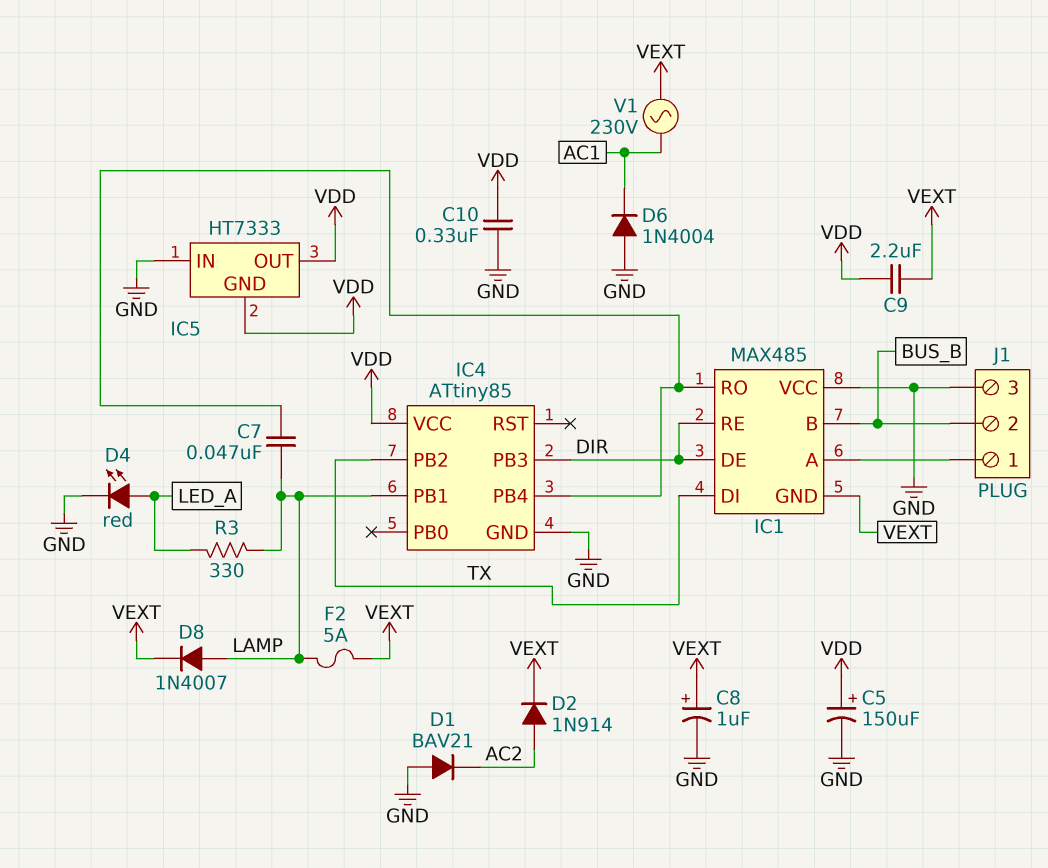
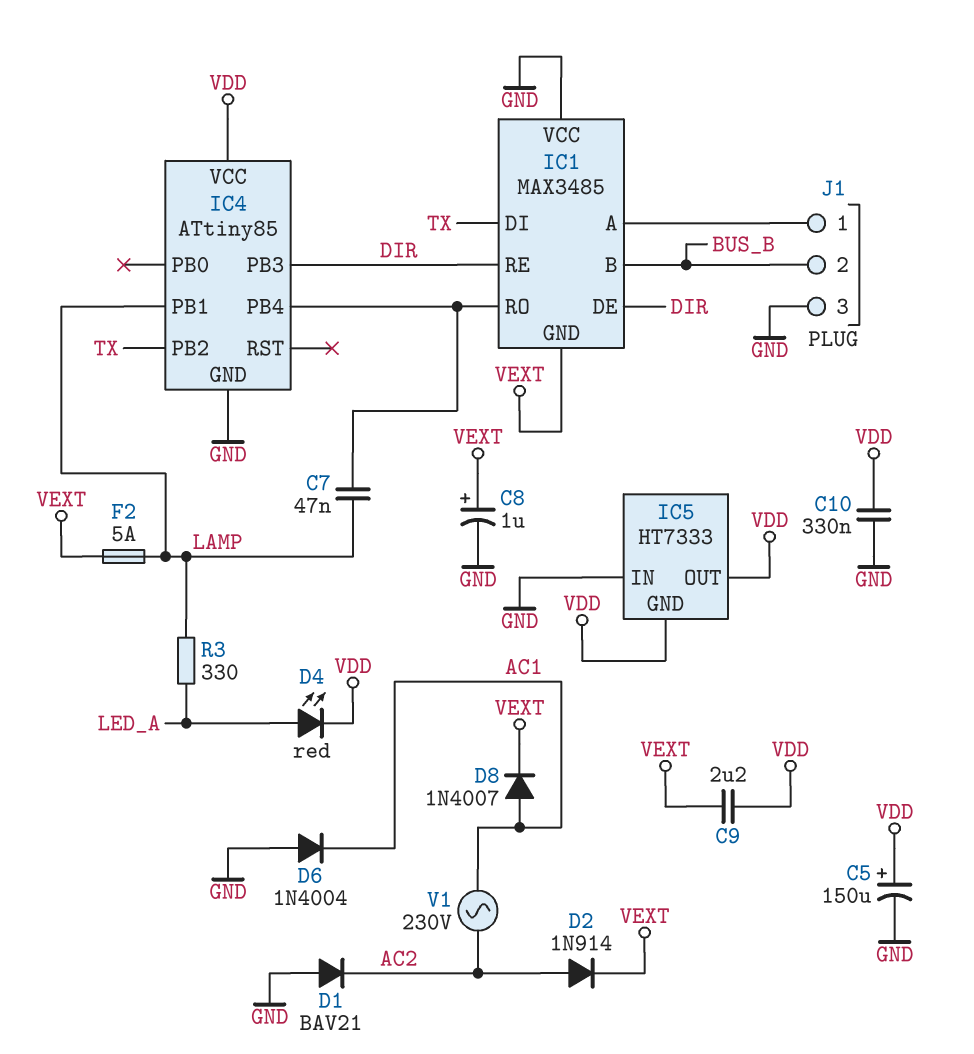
D4: LED red (A LED_A, K GND) -> LED red (A LED_A, K VDD)
D8: diode 1N4007 (A LAMP, K VEXT) -> diode 1N4007 (A AC1, K VEXT)
IC1: MAX485 -> MAX3485
V1: AC 230V (AC1, VEXT) -> AC 230V (AC1, AC2)

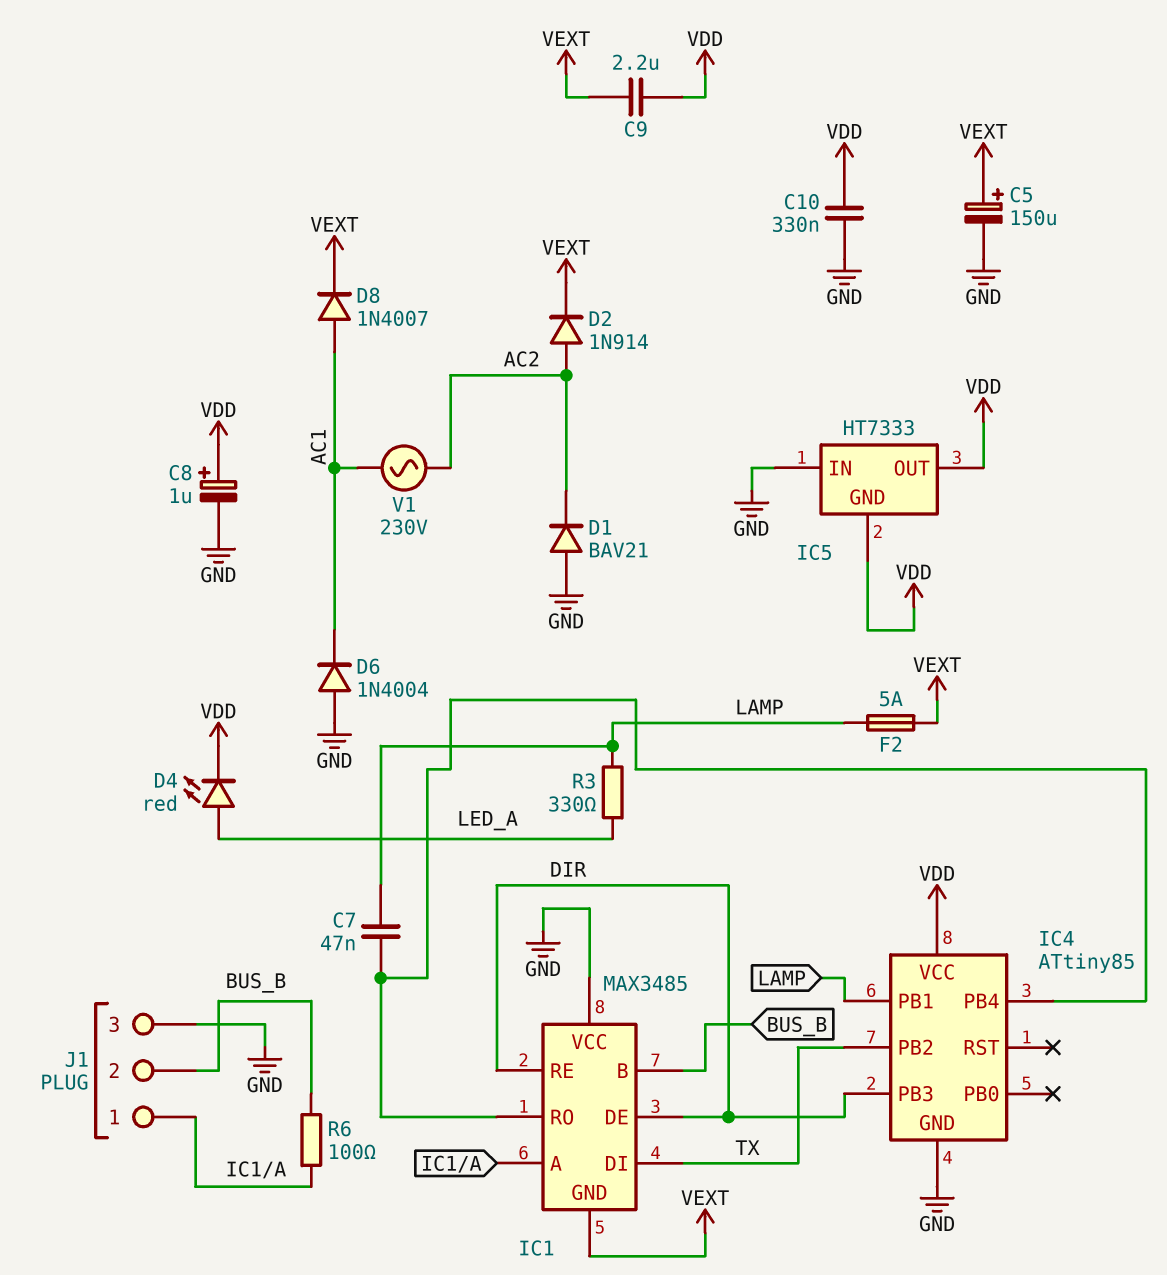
C5: 150uF (plus VDD, minus GND) -> 150uF (plus VEXT, minus GND)
C8: 1uF (plus VEXT, minus GND) -> 1uF (plus VDD, minus GND)
R6: none -> 100 (BUS_B, IC1/A)

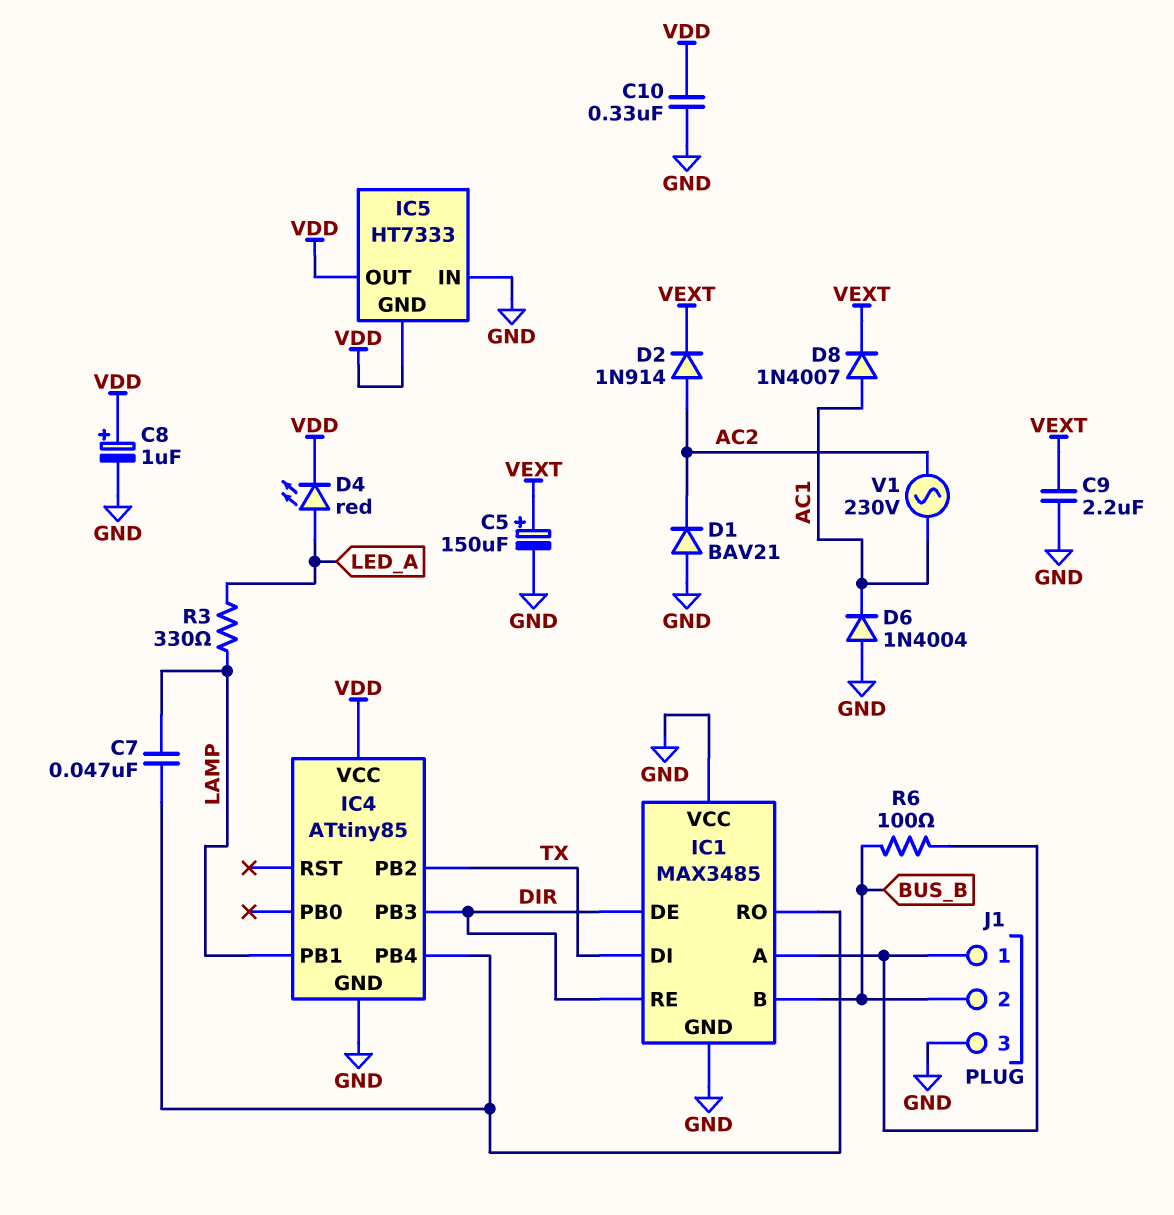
C9: 2.2uF (VDD, VEXT) -> 2.2uF (GND, VEXT)
F2: 5A (LAMP, VEXT) -> none
IC1 pin GND: VEXT -> GND

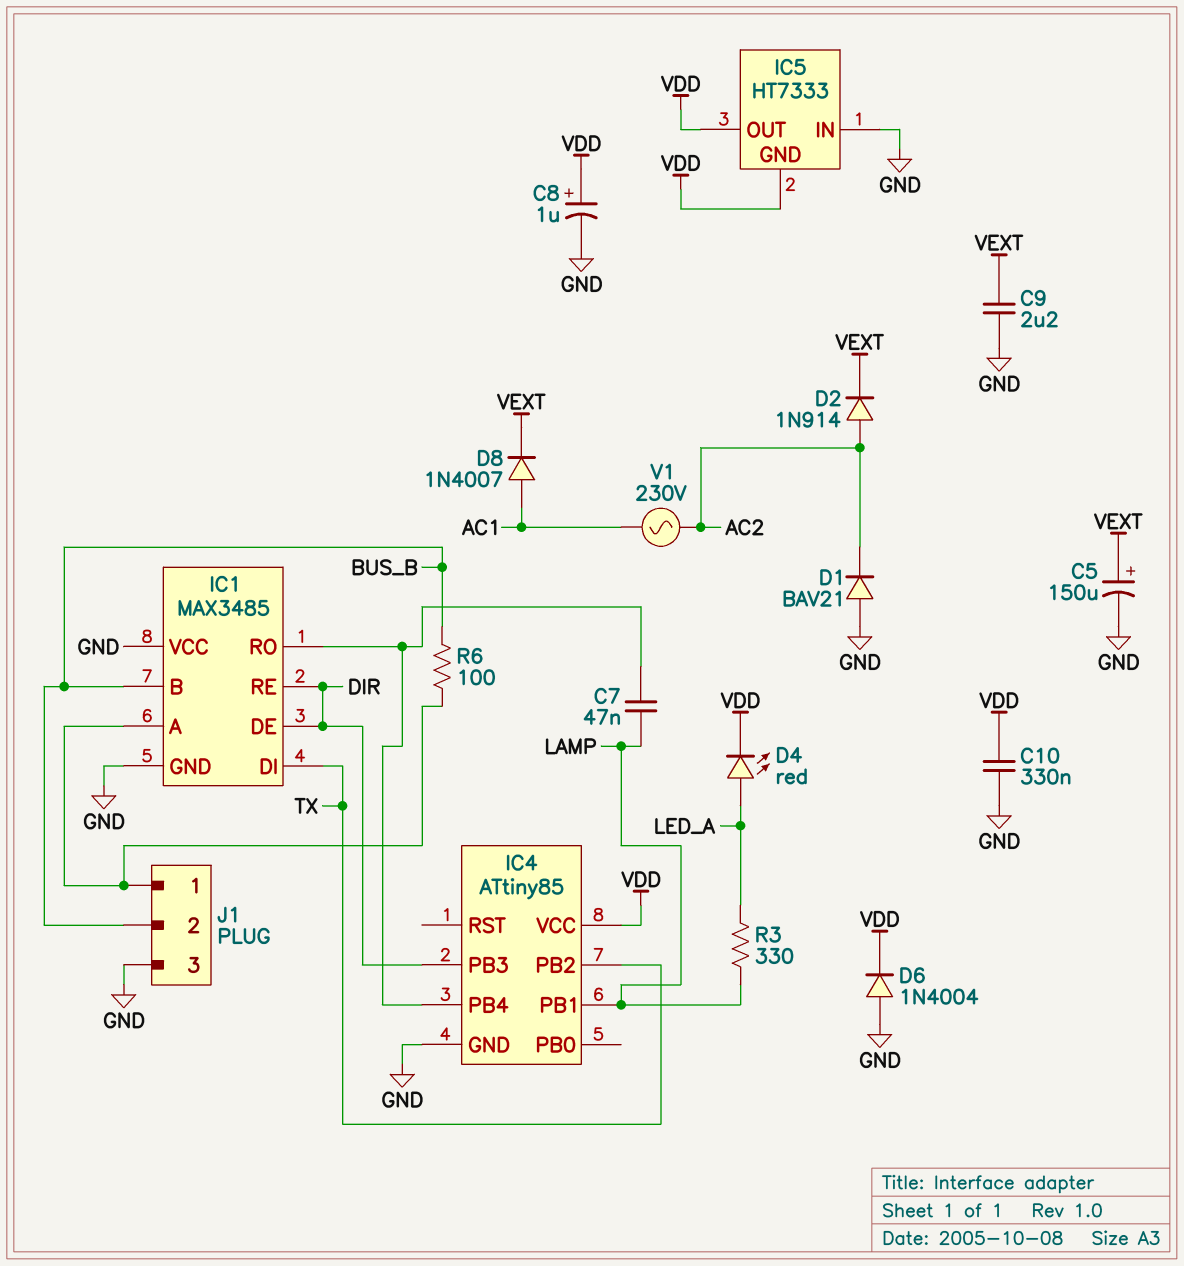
D6: diode 1N4004 (A GND, K AC1) -> diode 1N4004 (A GND, K VDD)

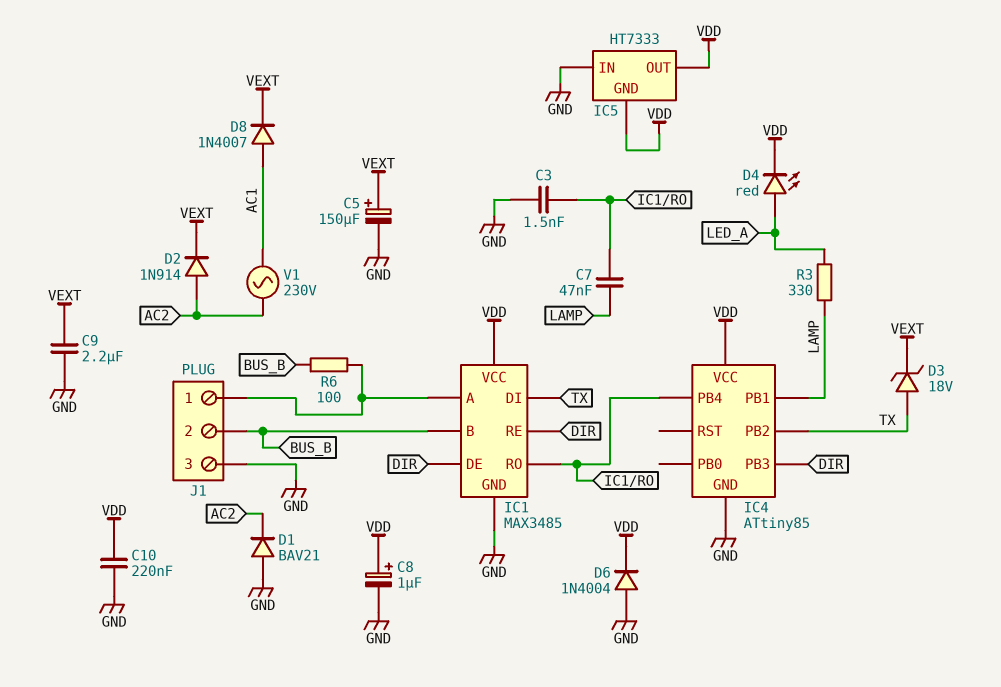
C3: none -> 1.5nF (GND, IC1/RO)
C10: 330nF (GND, VDD) -> 220nF (GND, VDD)
D3: none -> zener 18V (A TX, K VEXT)
IC1 pin VCC: GND -> VDD

